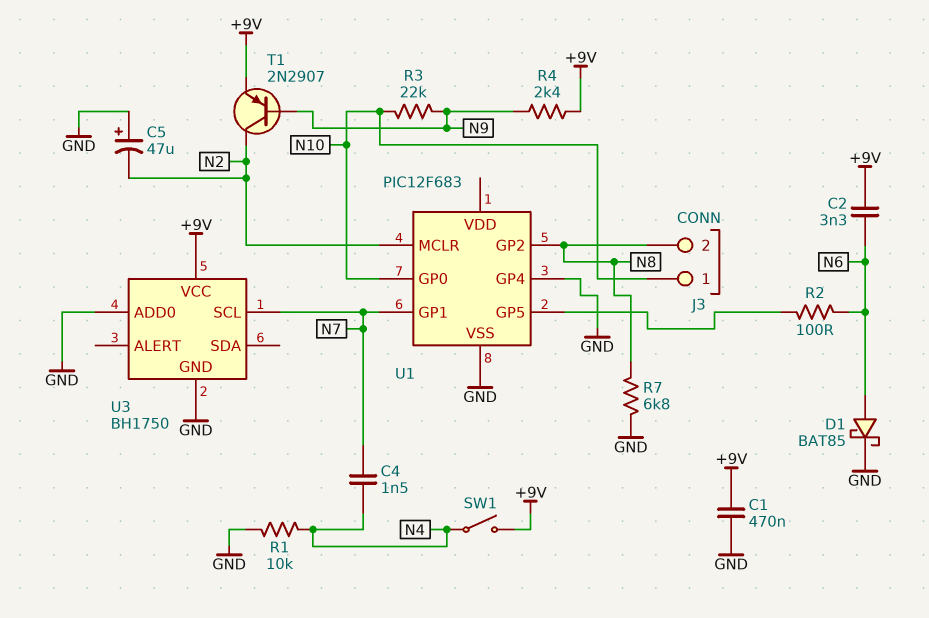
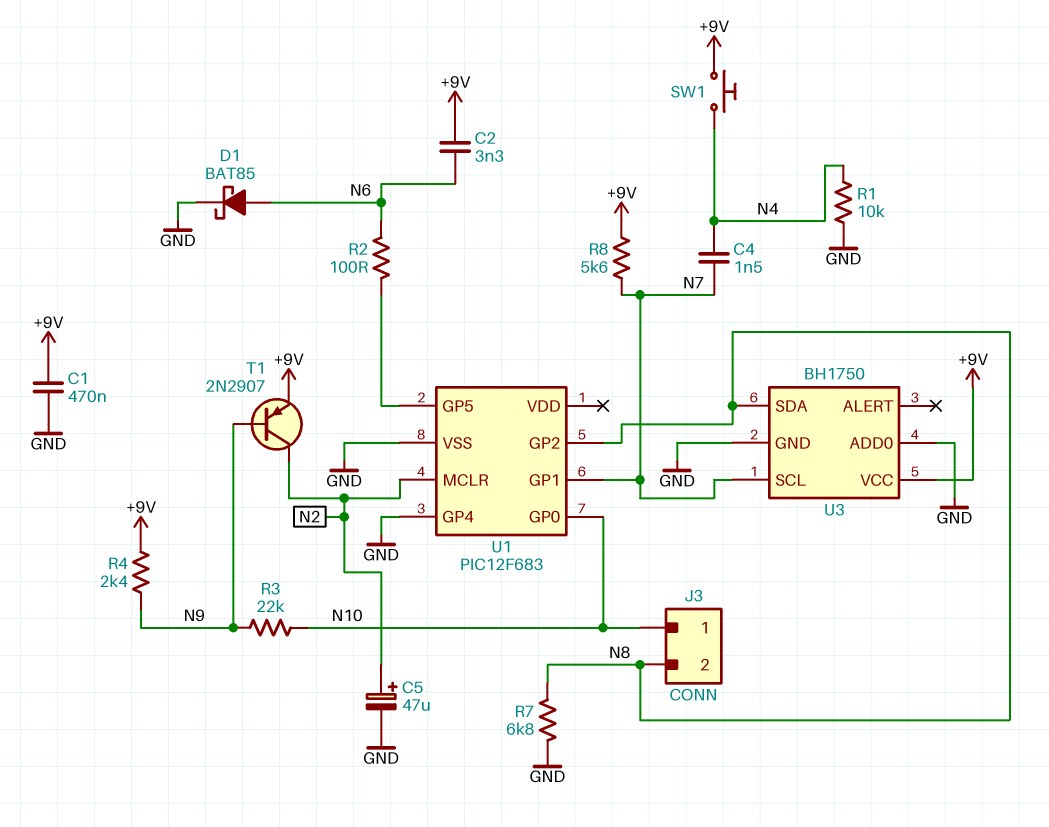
C5: 47uF (plus GND, minus N2) -> 47uF (plus N2, minus GND)
R8: none -> 5.6k (+9V, N7)
SW1: switch (+9V, N4) -> button (+9V, N4)
U3 pin SDA: none -> N8

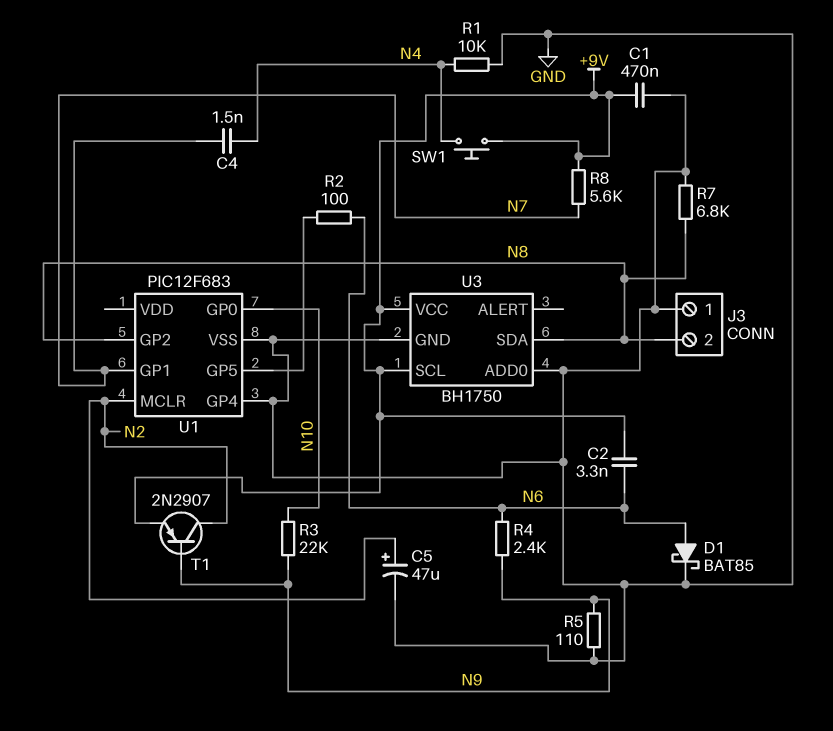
J3 pin 1: N10 -> GND
R4: 2.4k (+9V, N9) -> 2.4k (N6, N9)
R5: none -> 110 (GND, N9)
U3 pin SCL: N7 -> +9V

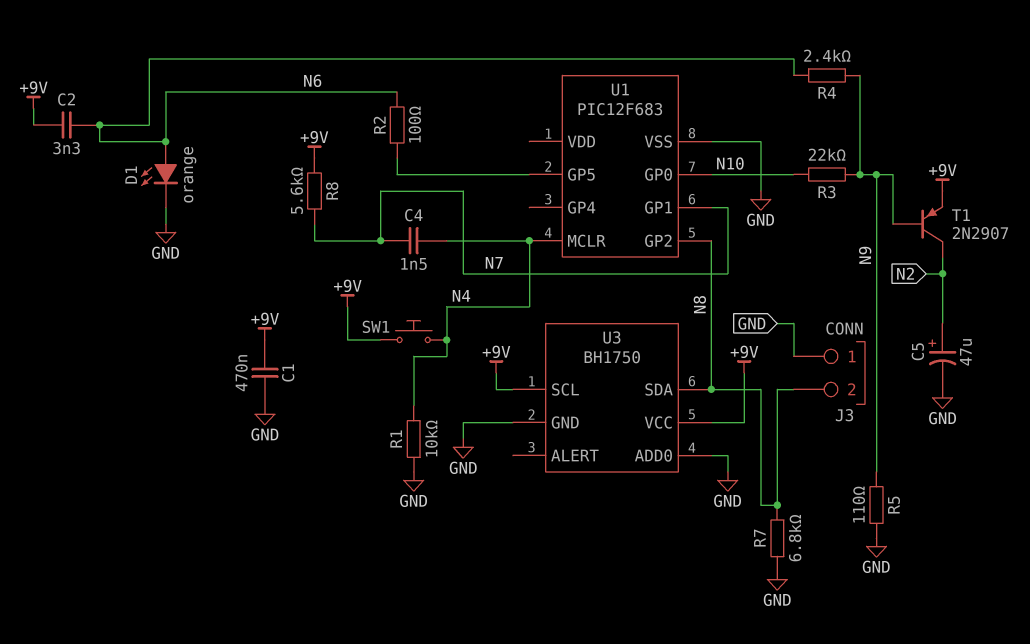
D1: schottky BAT85 (A N6, K GND) -> LED orange (A N6, K GND)
U1 pin GP4: GND -> none
U1 pin MCLR: N2 -> N4

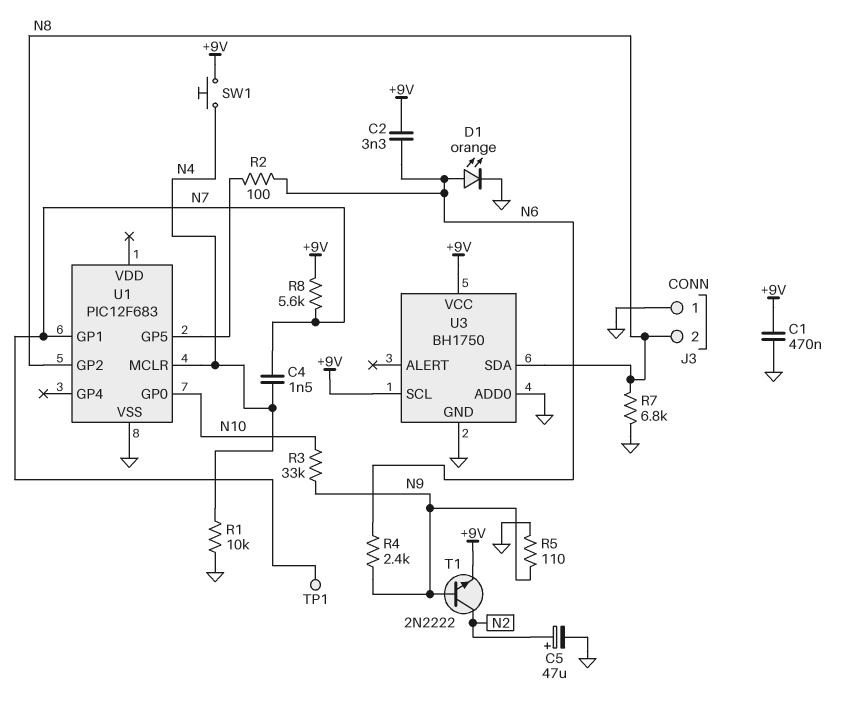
R3: 22k (N9, N10) -> 33k (N9, N10)
T1: PNP 2N2907 (B N9, C N2, E +9V) -> NPN 2N2222 (B N9, C N2, E +9V)
TP1: none -> test point (N7)

